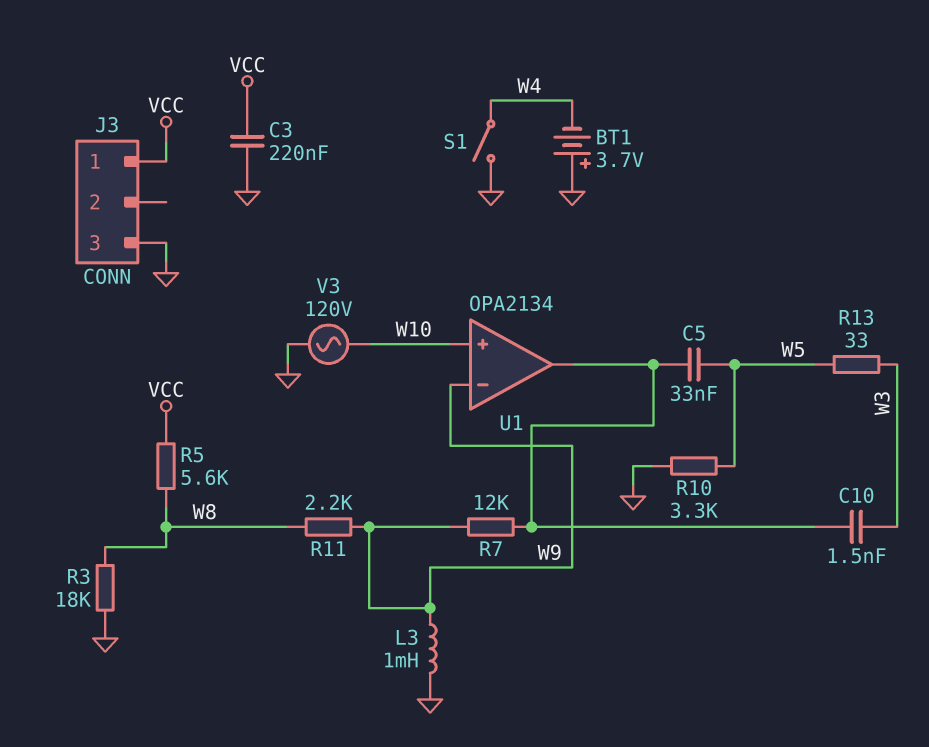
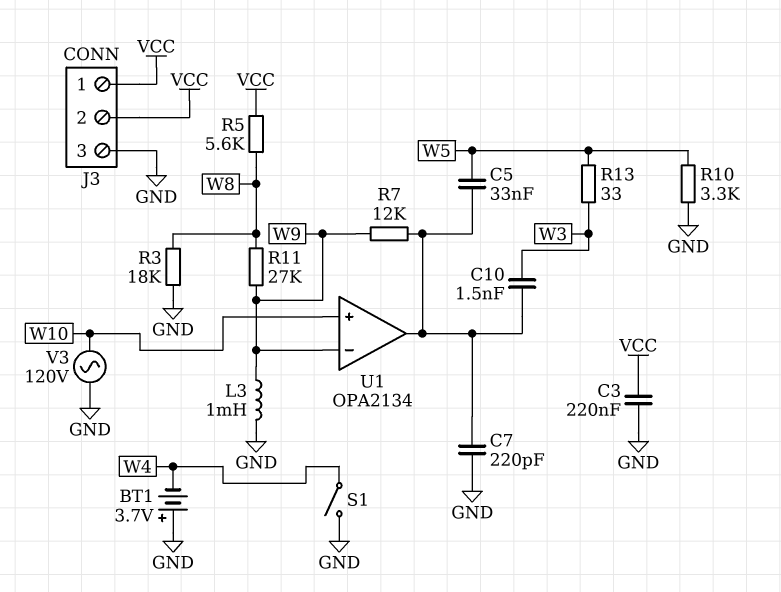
C7: none -> 220pF (GND, U1/out)
J3 pin 2: none -> VCC
R11: 2.2k (W8, W9) -> 27k (W8, W9)

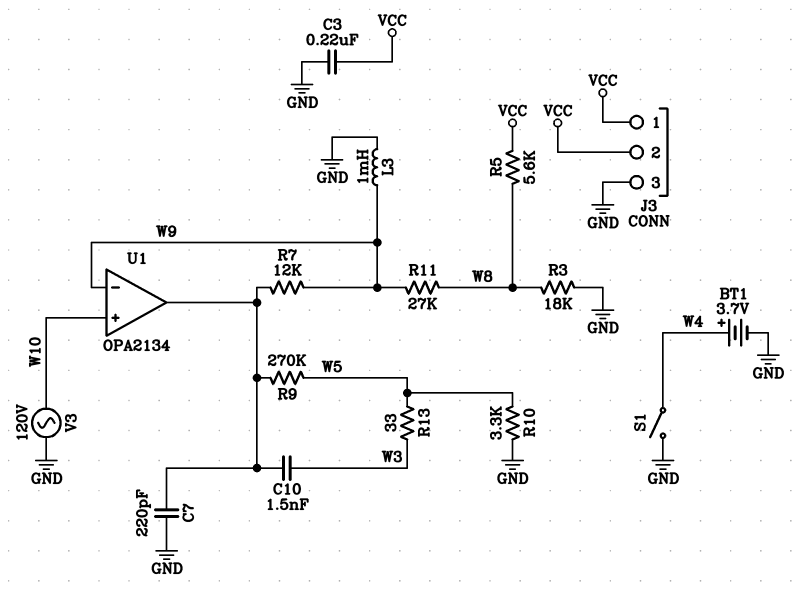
BT1: 3.7V (plus GND, minus W4) -> 3.7V (plus W4, minus GND)
C5: 33nF (U1/out, W5) -> none
R9: none -> 270k (U1/out, W5)

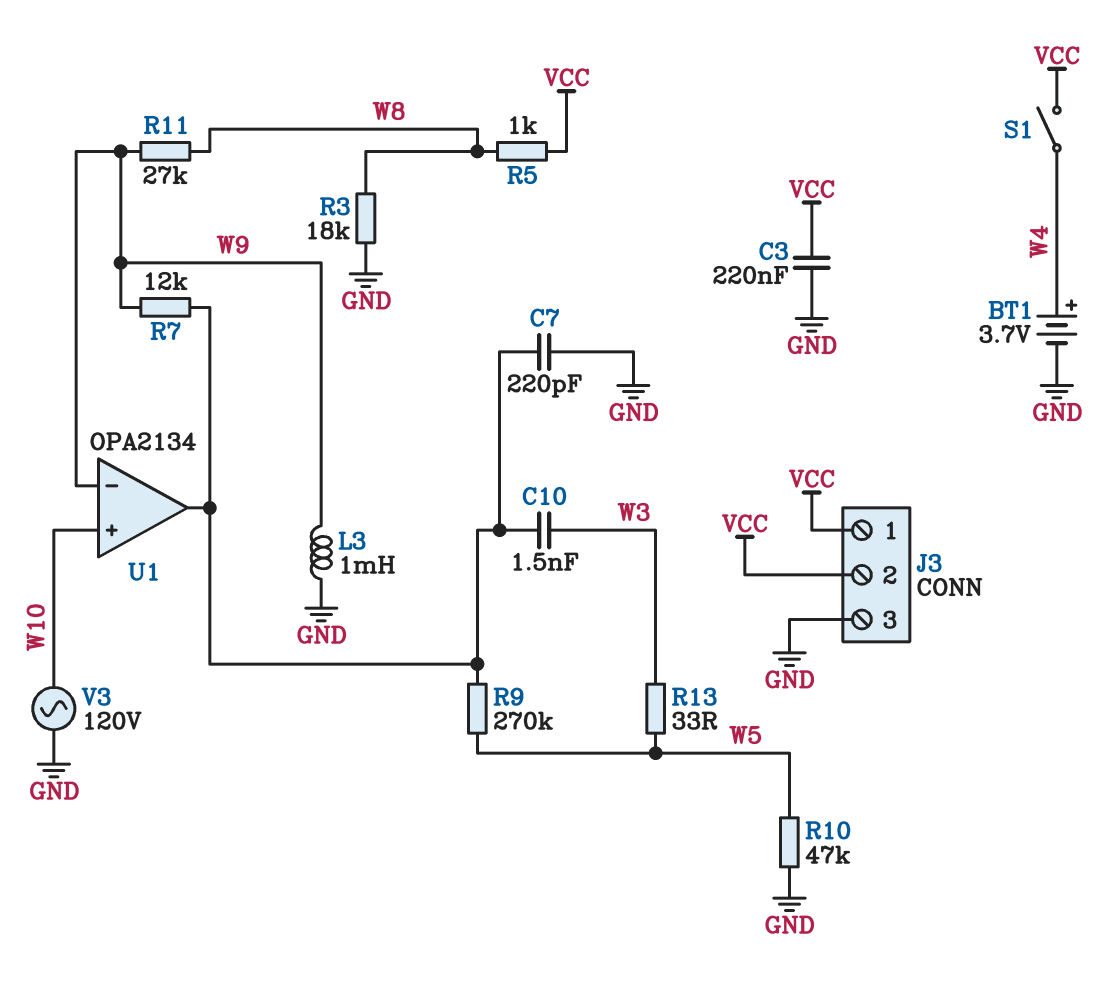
R5: 5.6k (VCC, W8) -> 1k (VCC, W8)
R10: 3.3k (GND, W5) -> 47k (GND, W5)
S1: switch (GND, W4) -> switch (VCC, W4)

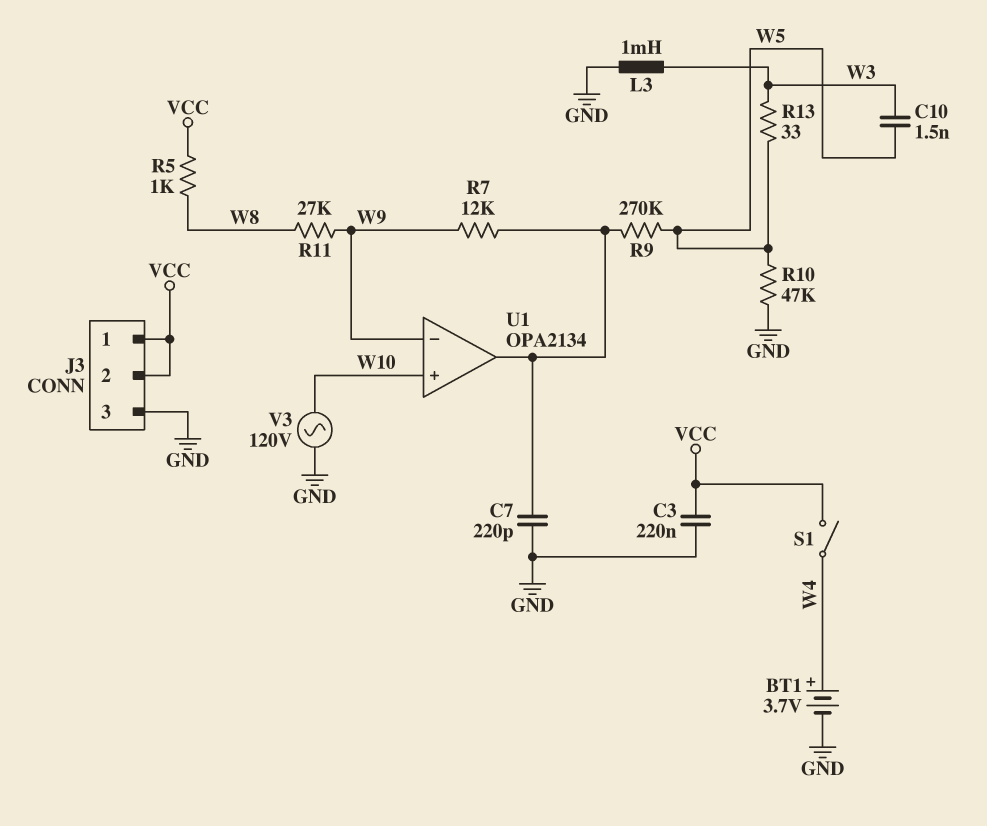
C10: 1.5nF (U1/out, W3) -> 1.5nF (W3, W5)
L3: 1mH (GND, W9) -> 1mH (GND, W3)
R3: 18k (GND, W8) -> none

